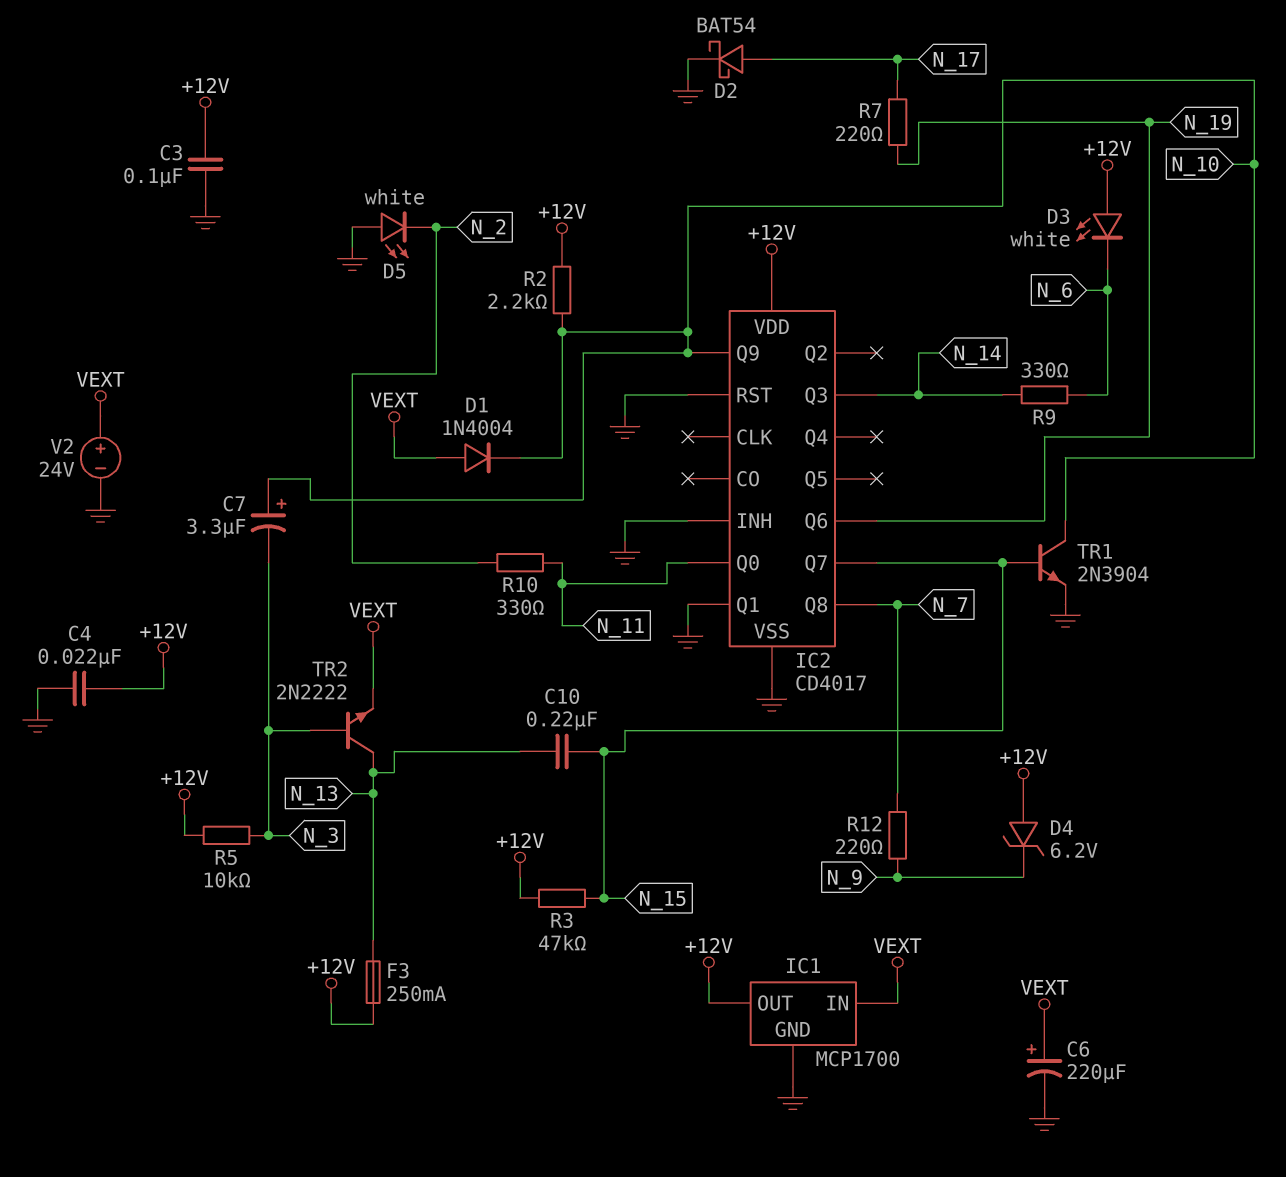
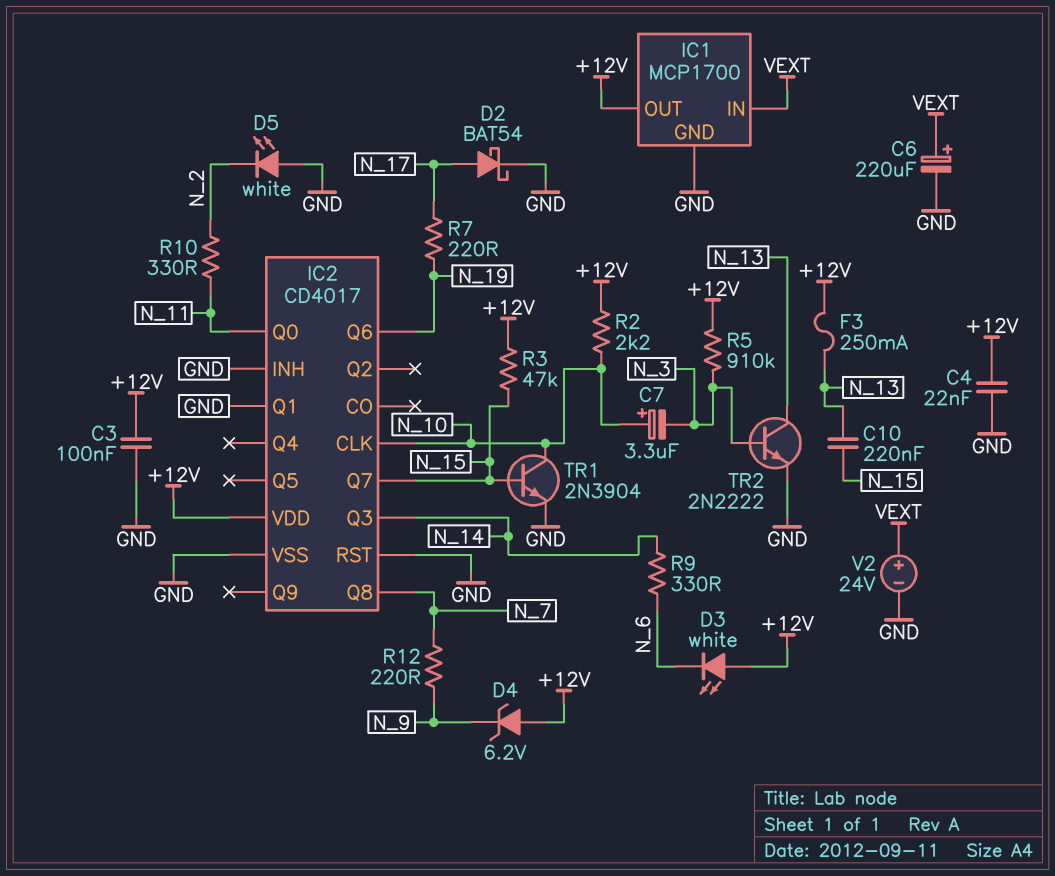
D1: diode 1N4004 (A VEXT, K N_10) -> none
IC2 pin CLK: none -> N_10
IC2 pin Q9: N_10 -> none
R5: 10k (+12V, N_3) -> 910k (+12V, N_3)
TR2: NPN 2N2222 (B N_3, C N_13, E VEXT) -> NPN 2N2222 (B N_3, C N_13, E GND)

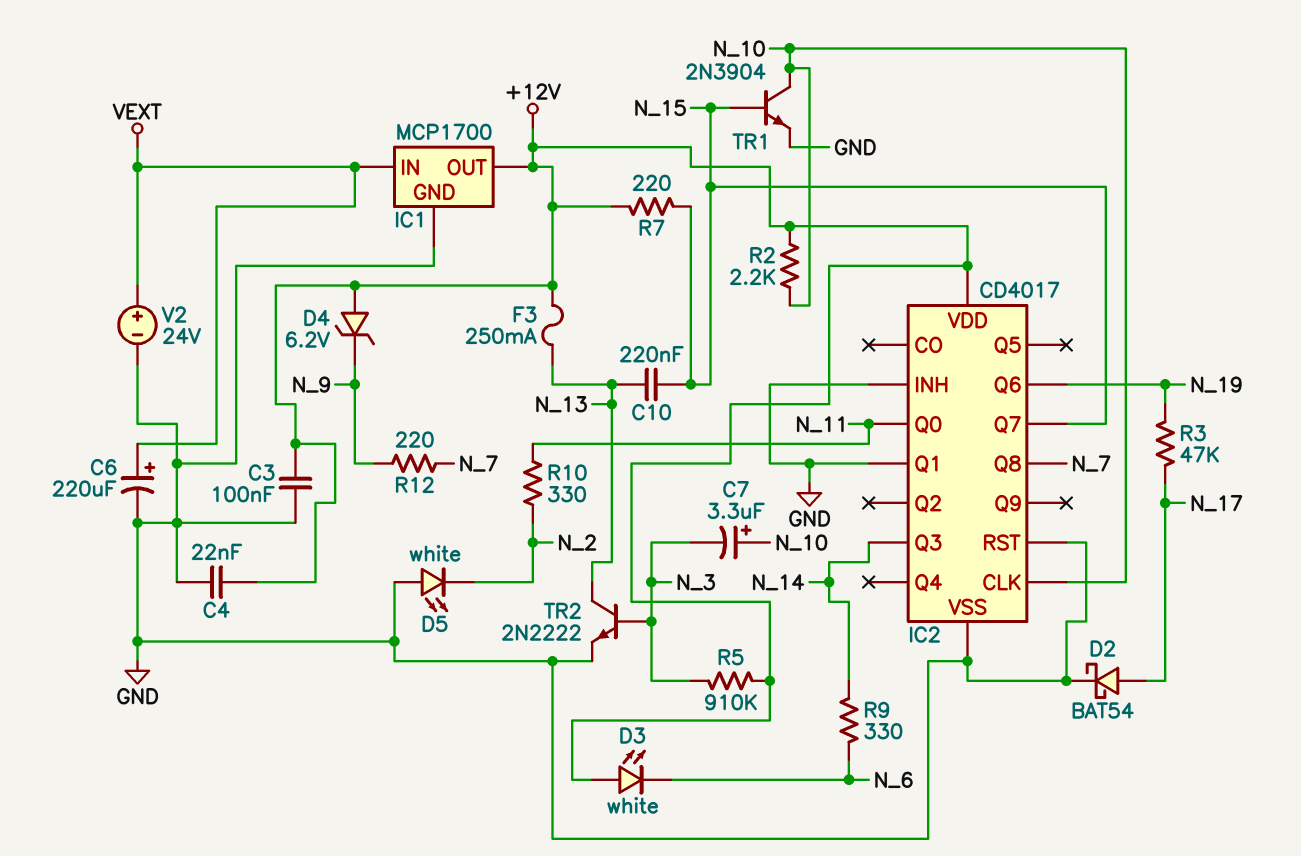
R3: 47k (+12V, N_15) -> 47k (N_17, N_19)
R7: 220 (N_17, N_19) -> 220 (+12V, N_15)

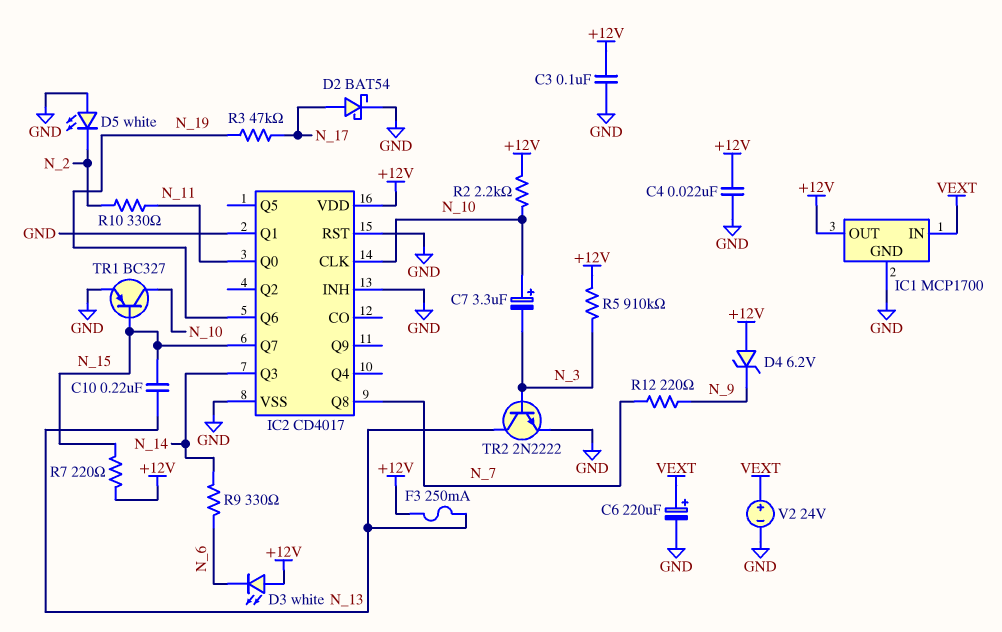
TR1: NPN 2N3904 (B N_15, C N_10, E GND) -> PNP BC327 (B N_15, C N_10, E GND)

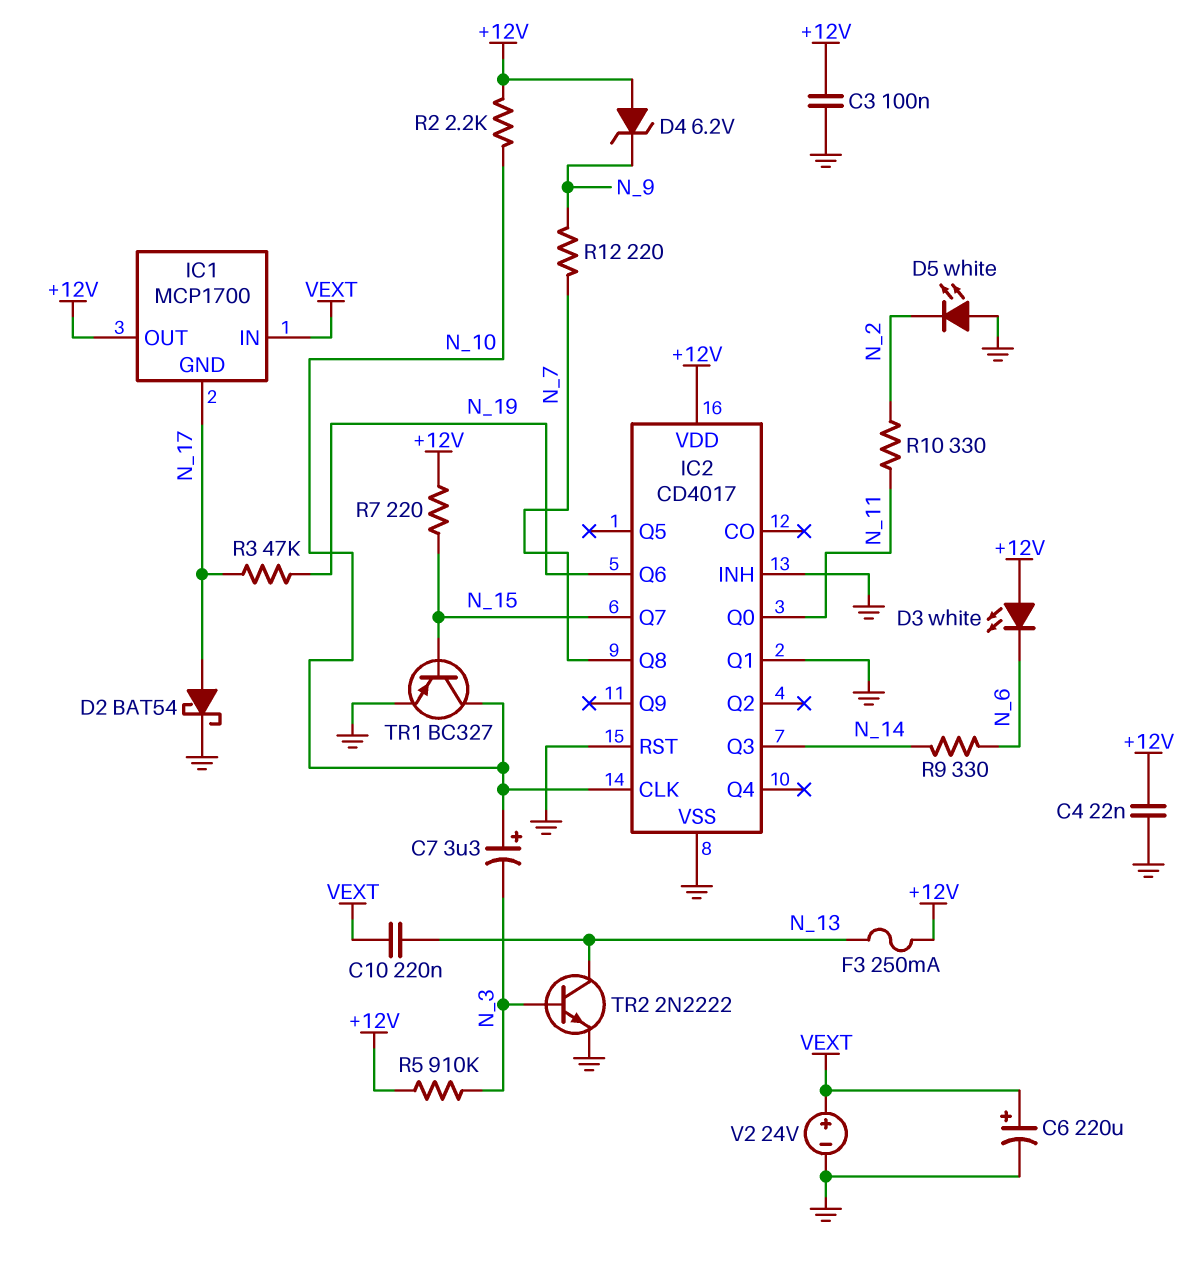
C10: 220nF (N_13, N_15) -> 220nF (N_13, VEXT)
IC1 pin GND: GND -> N_17

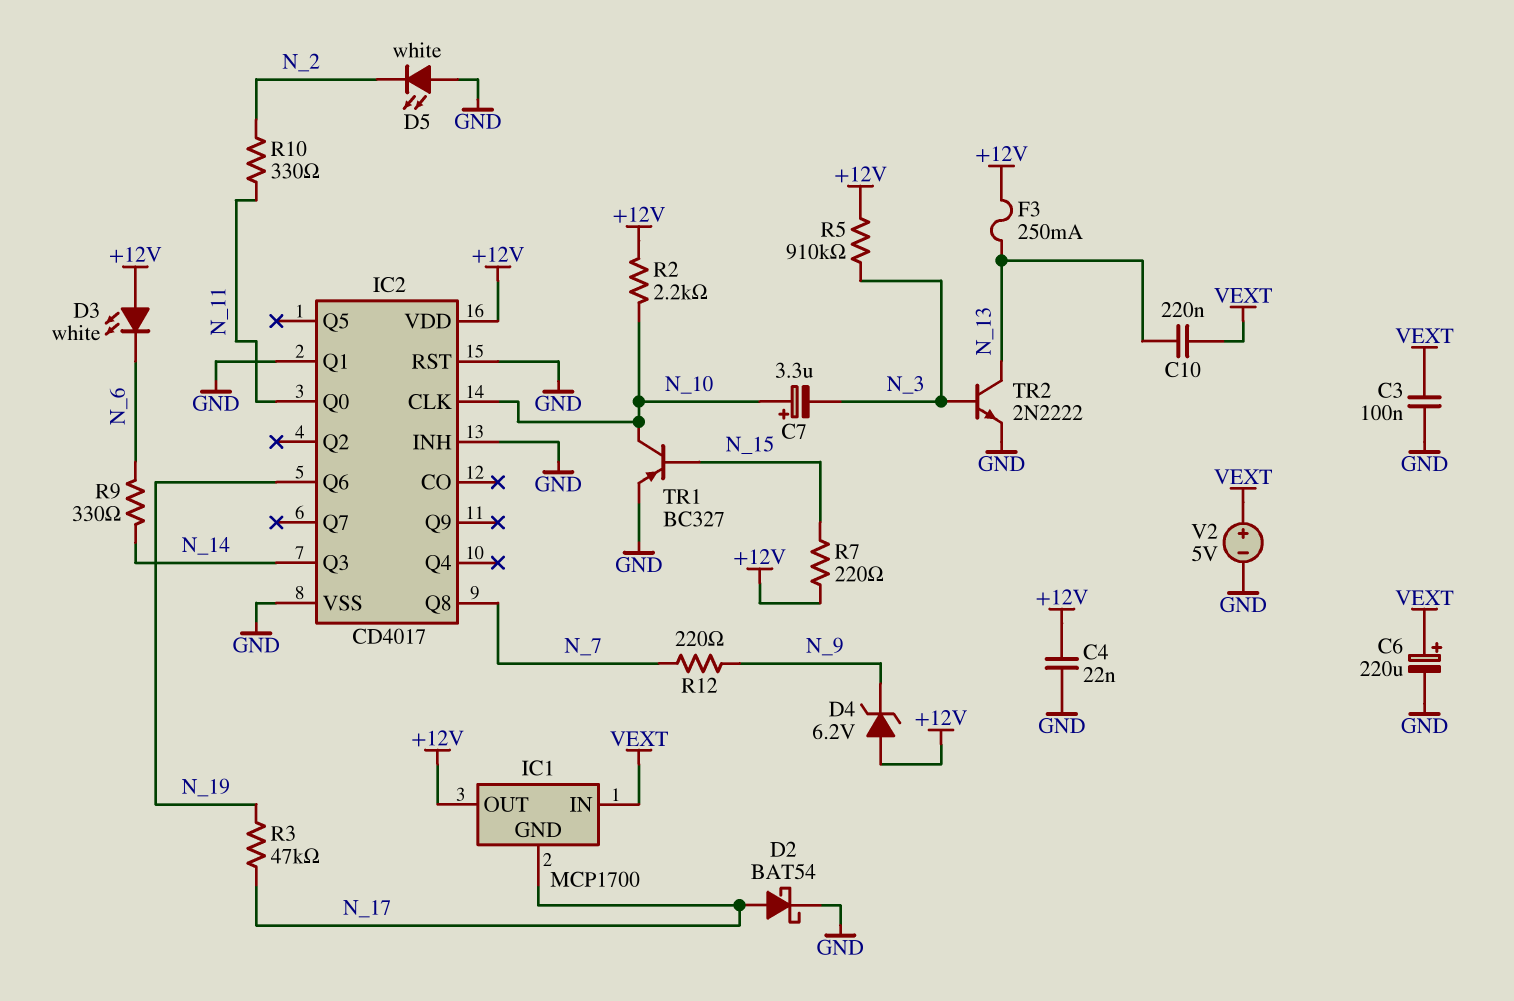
C3: 100nF (+12V, GND) -> 100nF (GND, VEXT)
IC2 pin Q7: N_15 -> none
V2: 24V (plus VEXT, minus GND) -> 5V (plus VEXT, minus GND)

